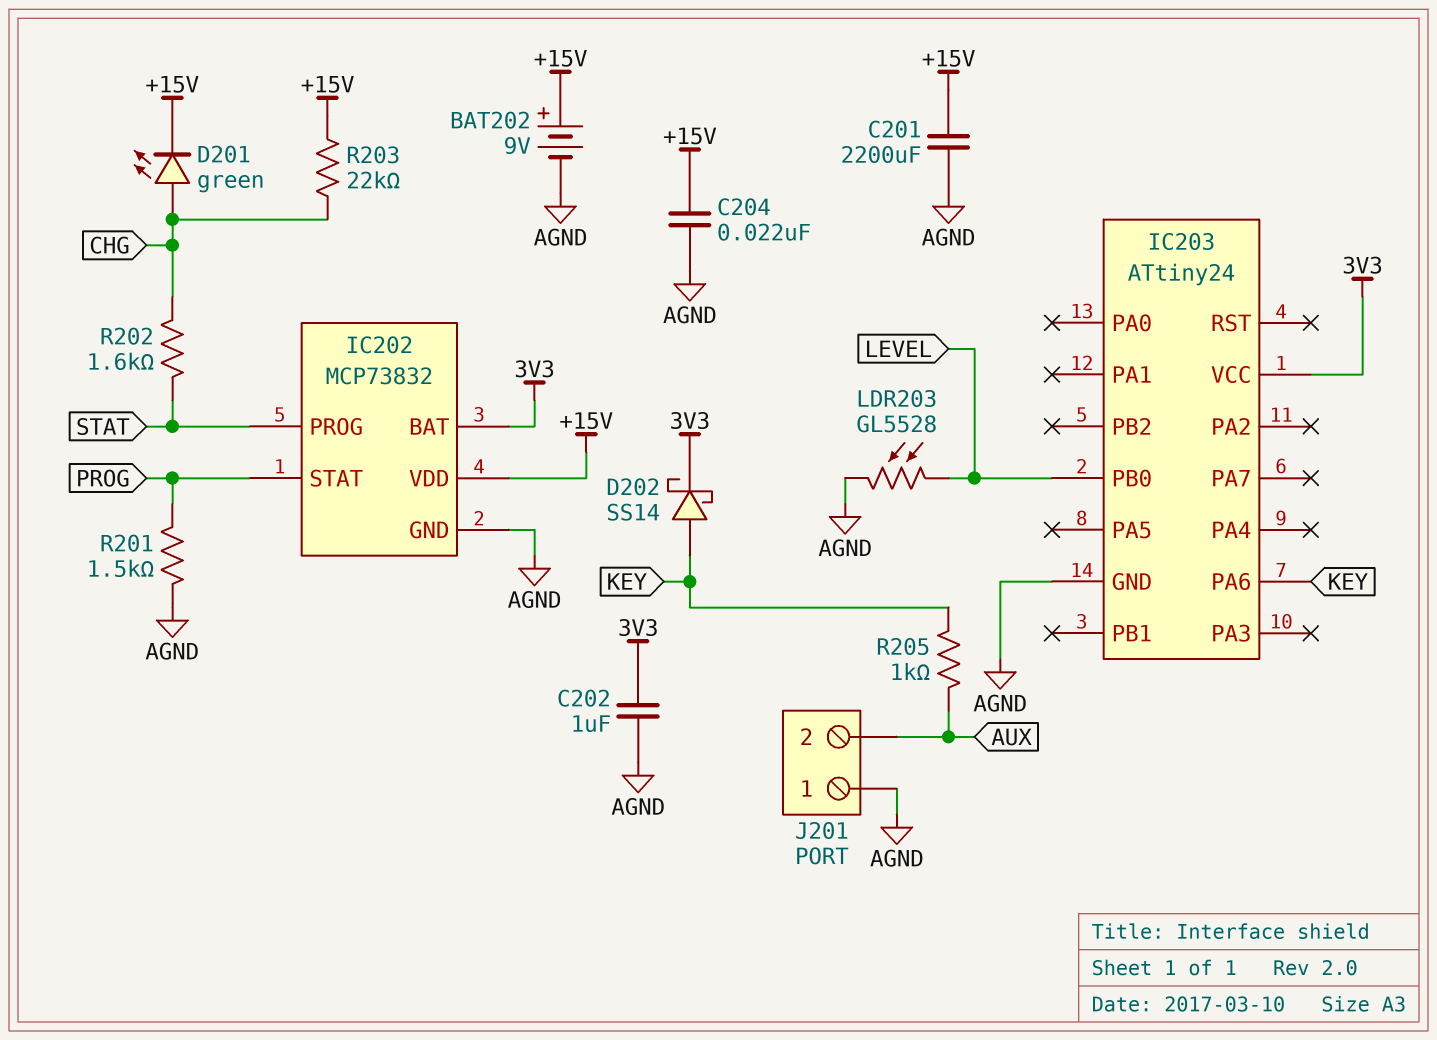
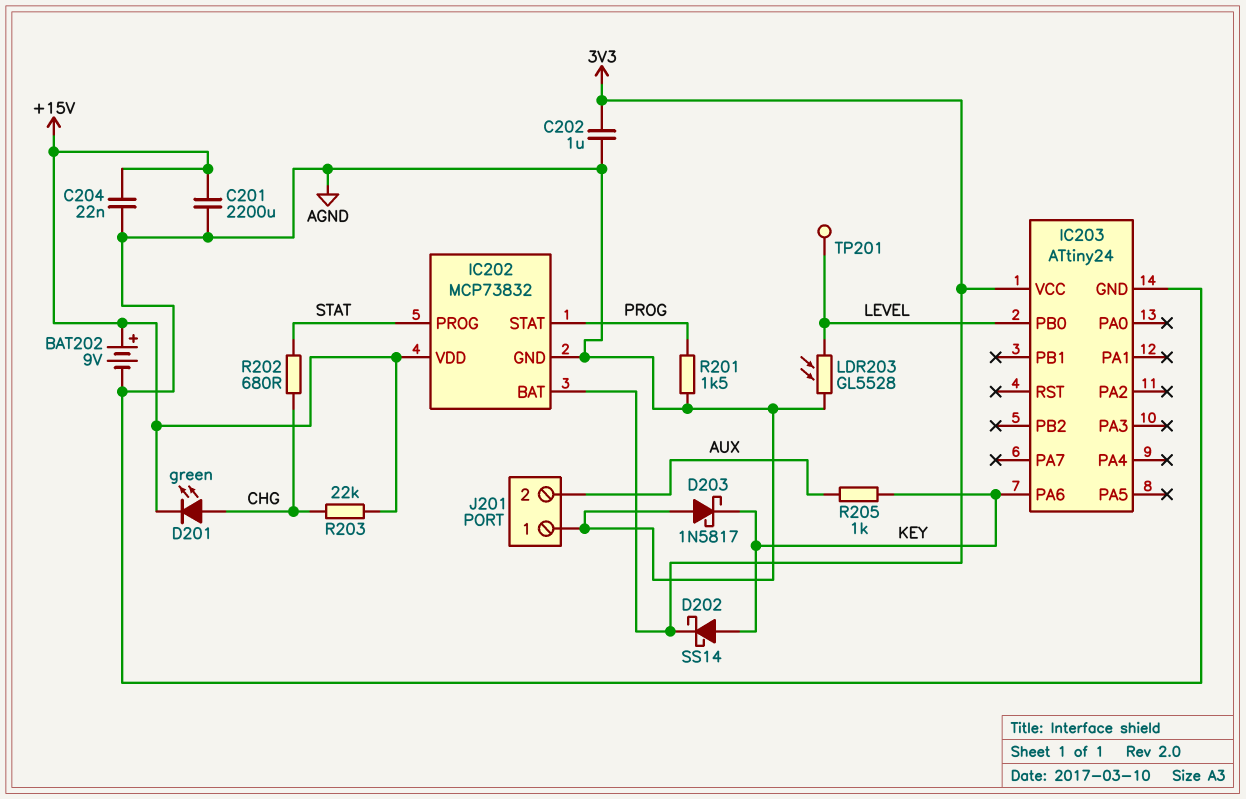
D203: none -> schottky 1N5817 (A AGND, K KEY)
R202: 1.6k (CHG, STAT) -> 680 (CHG, STAT)
TP201: none -> test point (LEVEL)

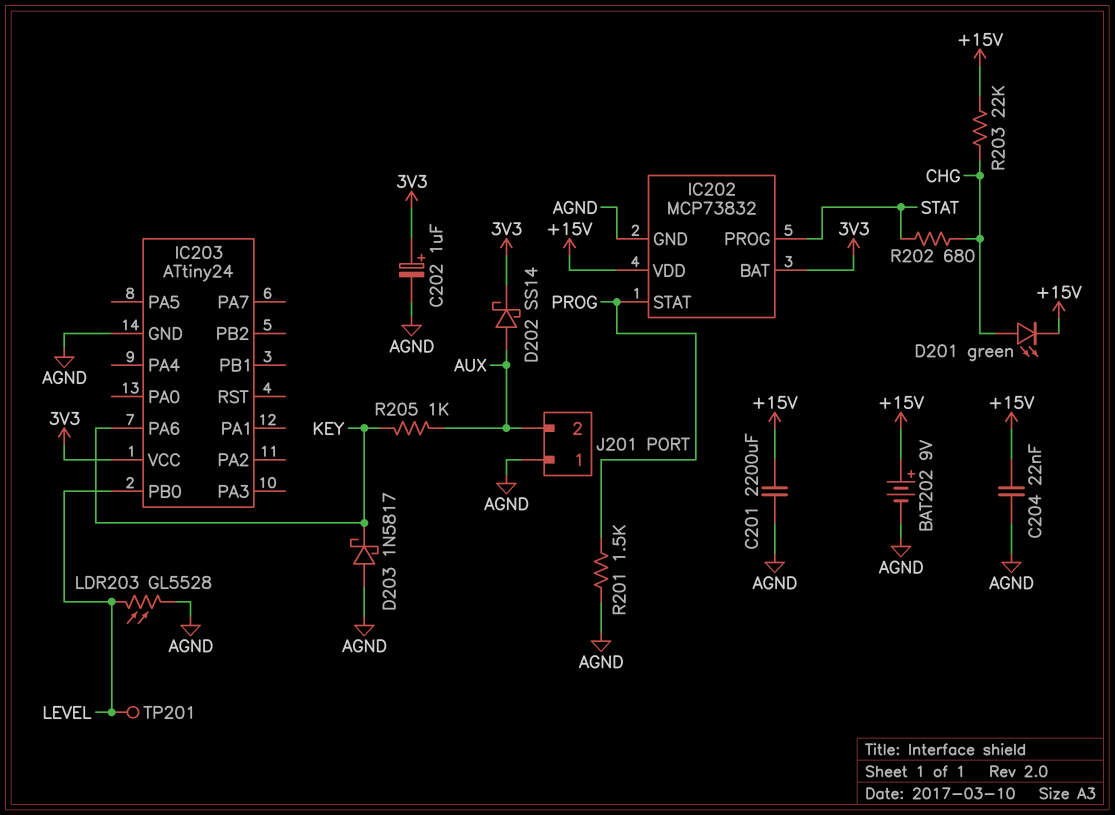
C202: 1uF (3V3, AGND) -> 1uF (plus 3V3, minus AGND)
D202: schottky SS14 (A KEY, K 3V3) -> schottky SS14 (A AUX, K 3V3)

